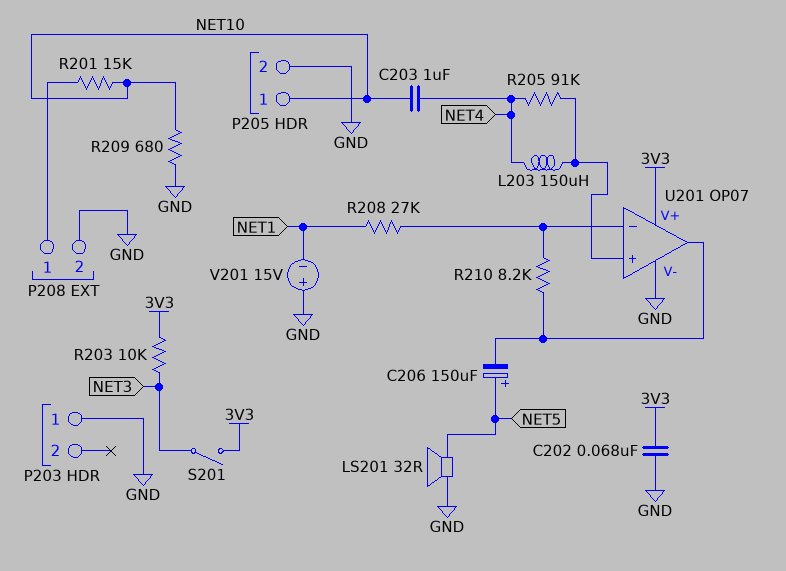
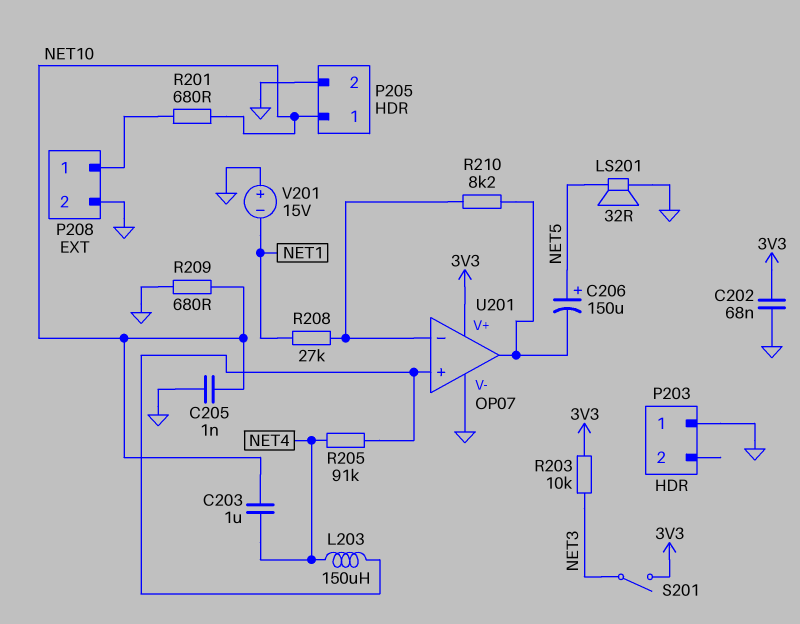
C205: none -> 1nF (GND, NET10)
R201: 15k (NET10, P208/1) -> 680 (NET10, P208/1)

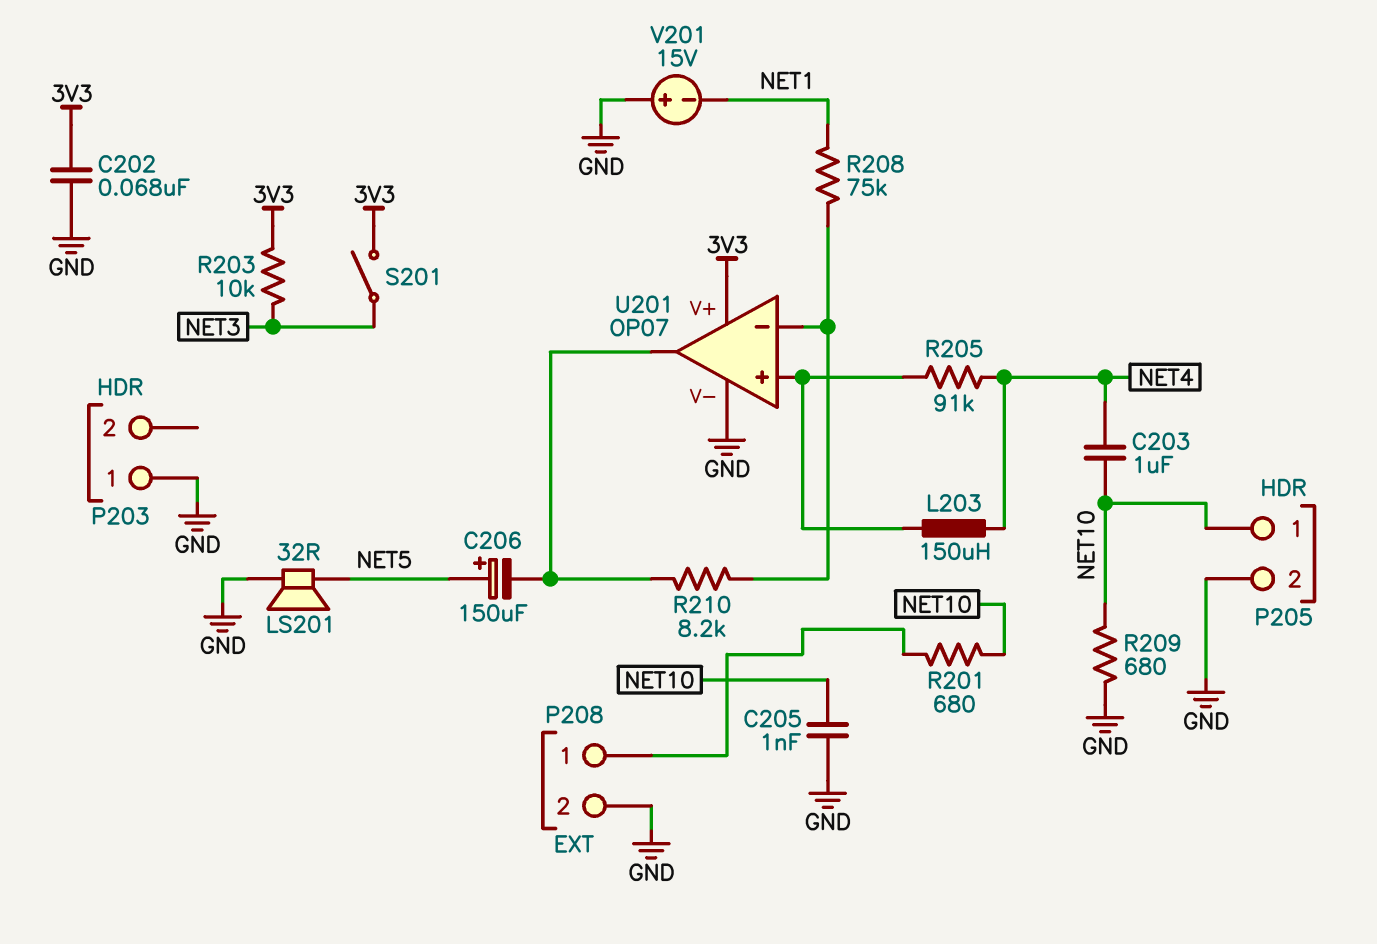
R208: 27k (NET1, U201/in-) -> 75k (NET1, U201/in-)

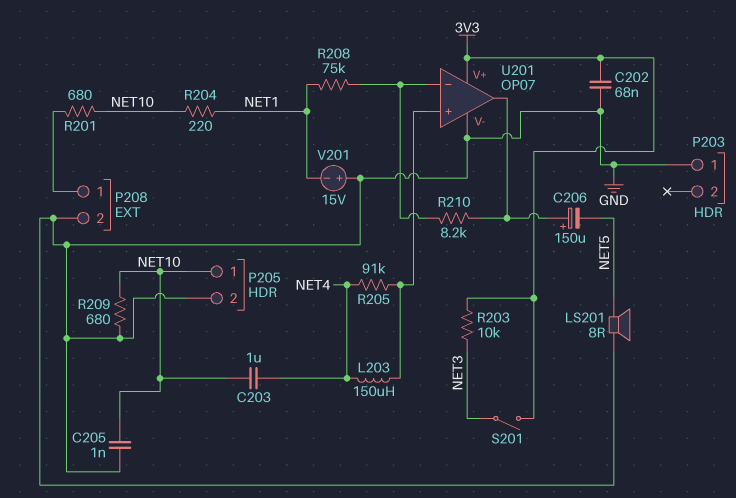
C206: 150uF (plus NET5, minus U201/out) -> 150uF (plus U201/out, minus NET5)
LS201: speaker 32R (GND, NET5) -> speaker 8R (GND, NET5)
R204: none -> 220 (NET1, NET10)

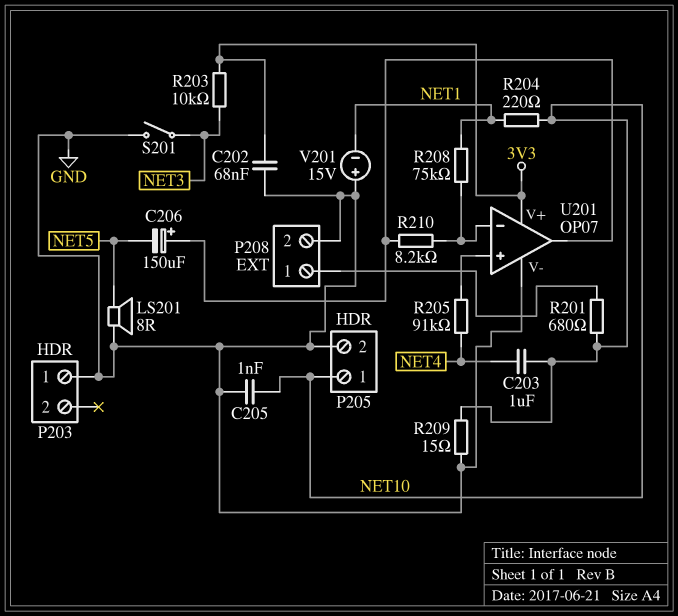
L203: 150uH (NET4, U201/in+) -> none
R209: 680 (GND, NET10) -> 15 (GND, NET10)
S201: switch (3V3, NET3) -> switch (GND, NET3)

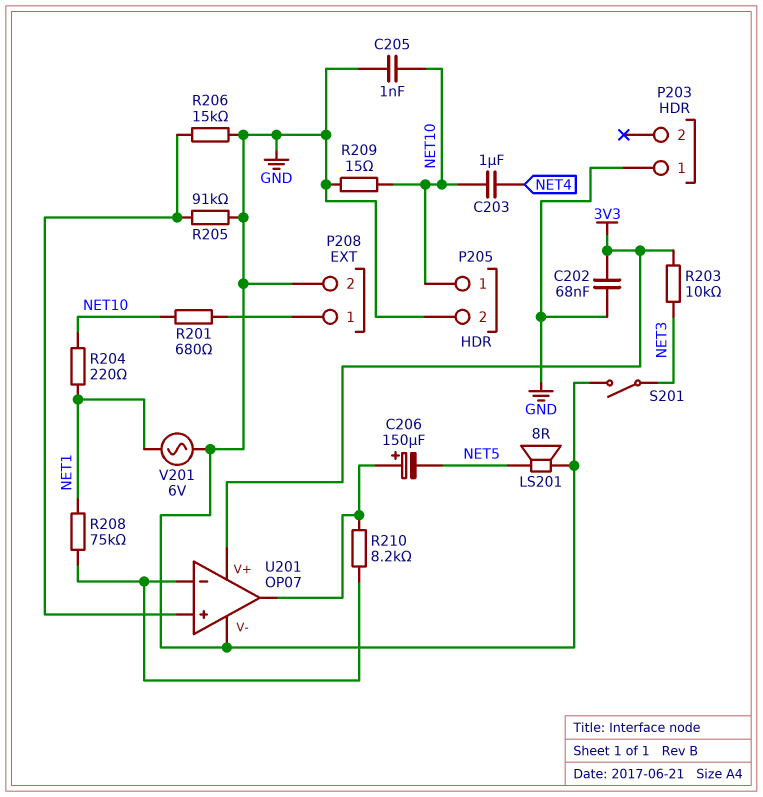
R205: 91k (NET4, U201/in+) -> 91k (GND, U201/in+)
R206: none -> 15k (GND, U201/in+)
V201: 15V (plus GND, minus NET1) -> AC 6V (GND, NET1)

